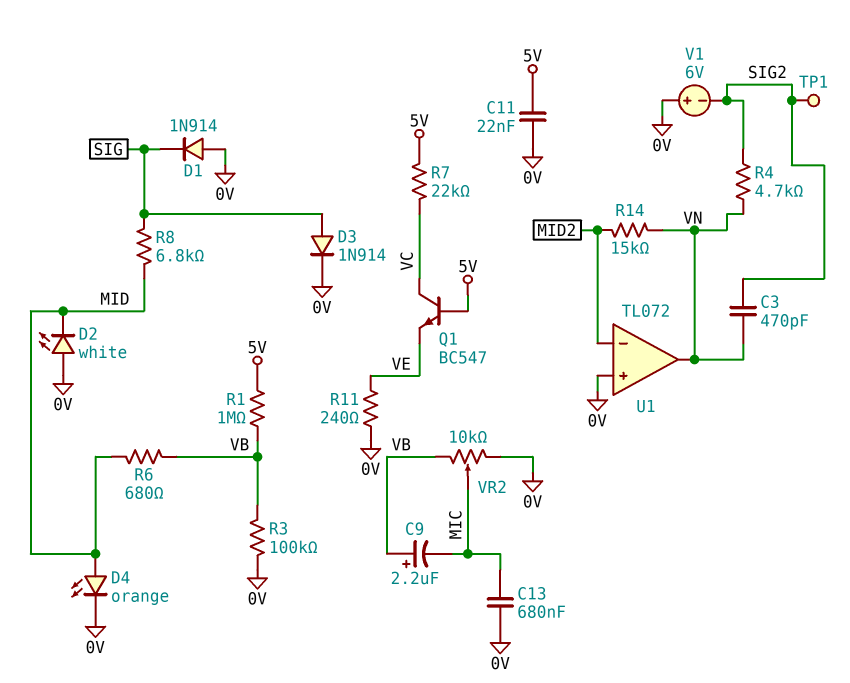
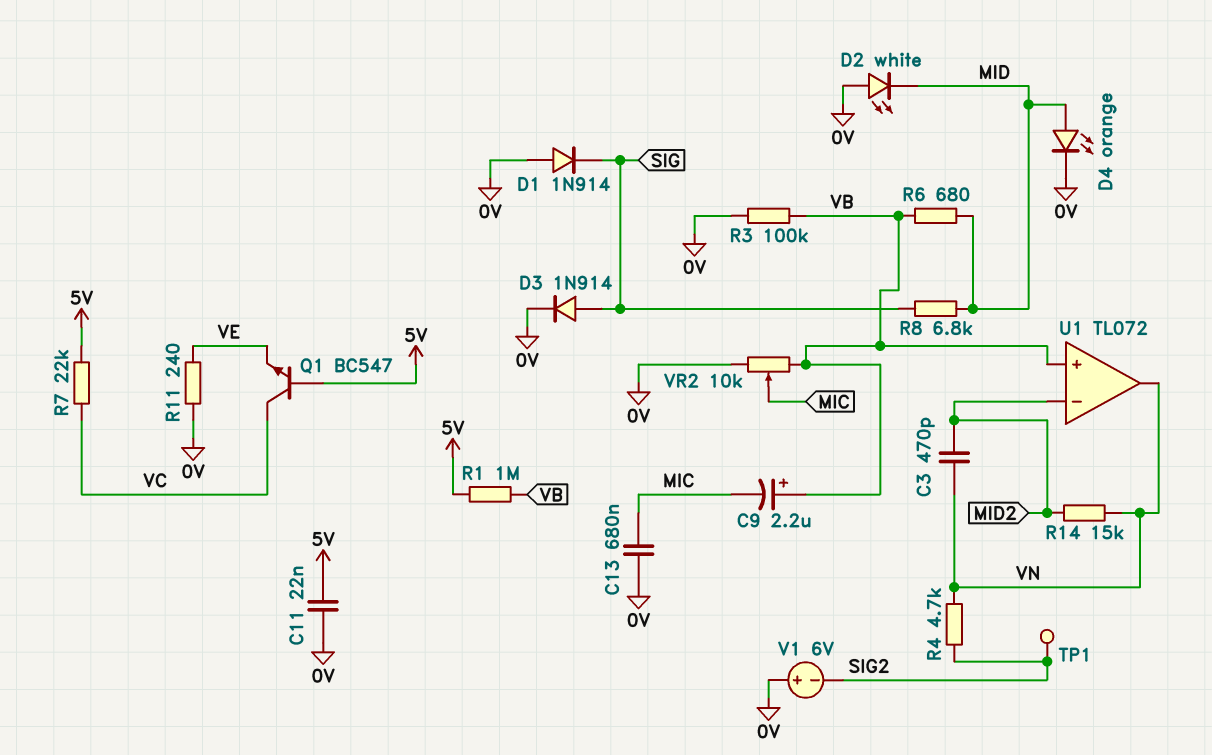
C3: 470pF (SIG2, VN) -> 470pF (MID2, VN)
U1 pin in+: 0V -> VB

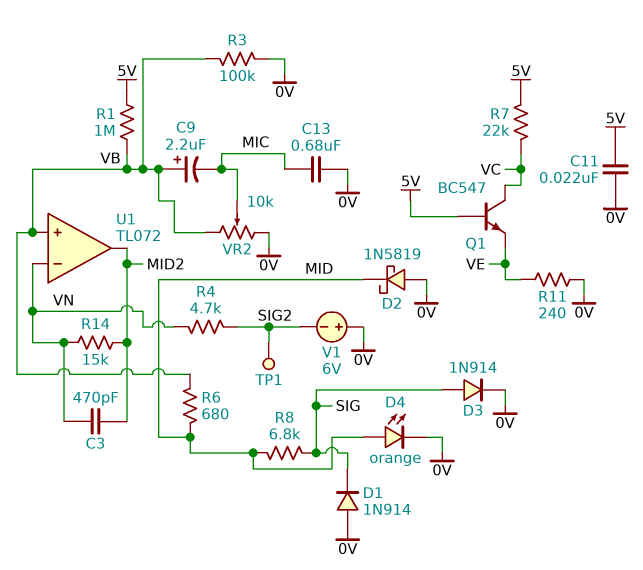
D2: LED white (A 0V, K MID) -> schottky 1N5819 (A 0V, K MID)
U1 pin in-: MID2 -> VN
U1 pin out: VN -> MID2

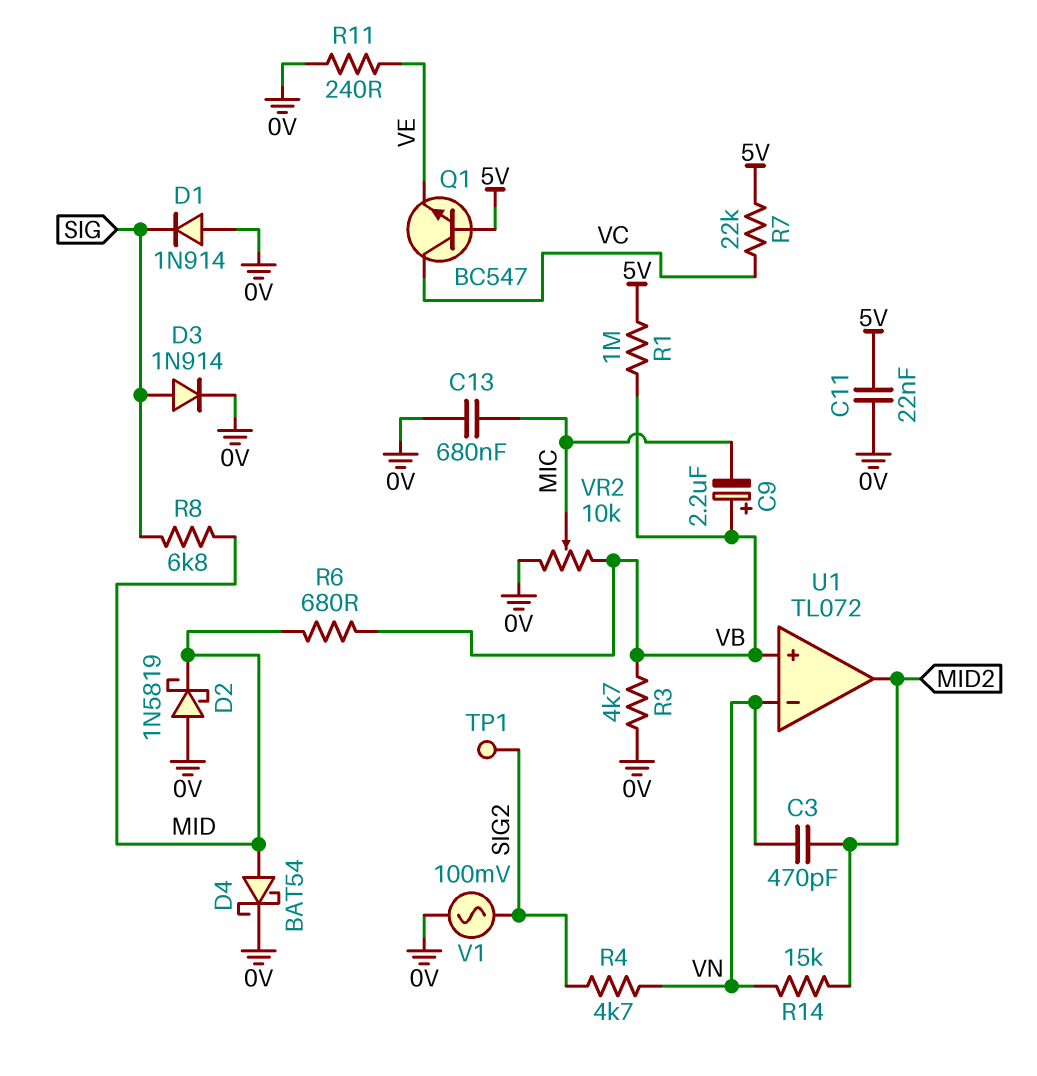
D4: LED orange (A MID, K 0V) -> schottky BAT54 (A MID, K 0V)
R3: 100k (0V, VB) -> 4.7k (0V, VB)
V1: 6V (plus 0V, minus SIG2) -> AC 100mV (0V, SIG2)

